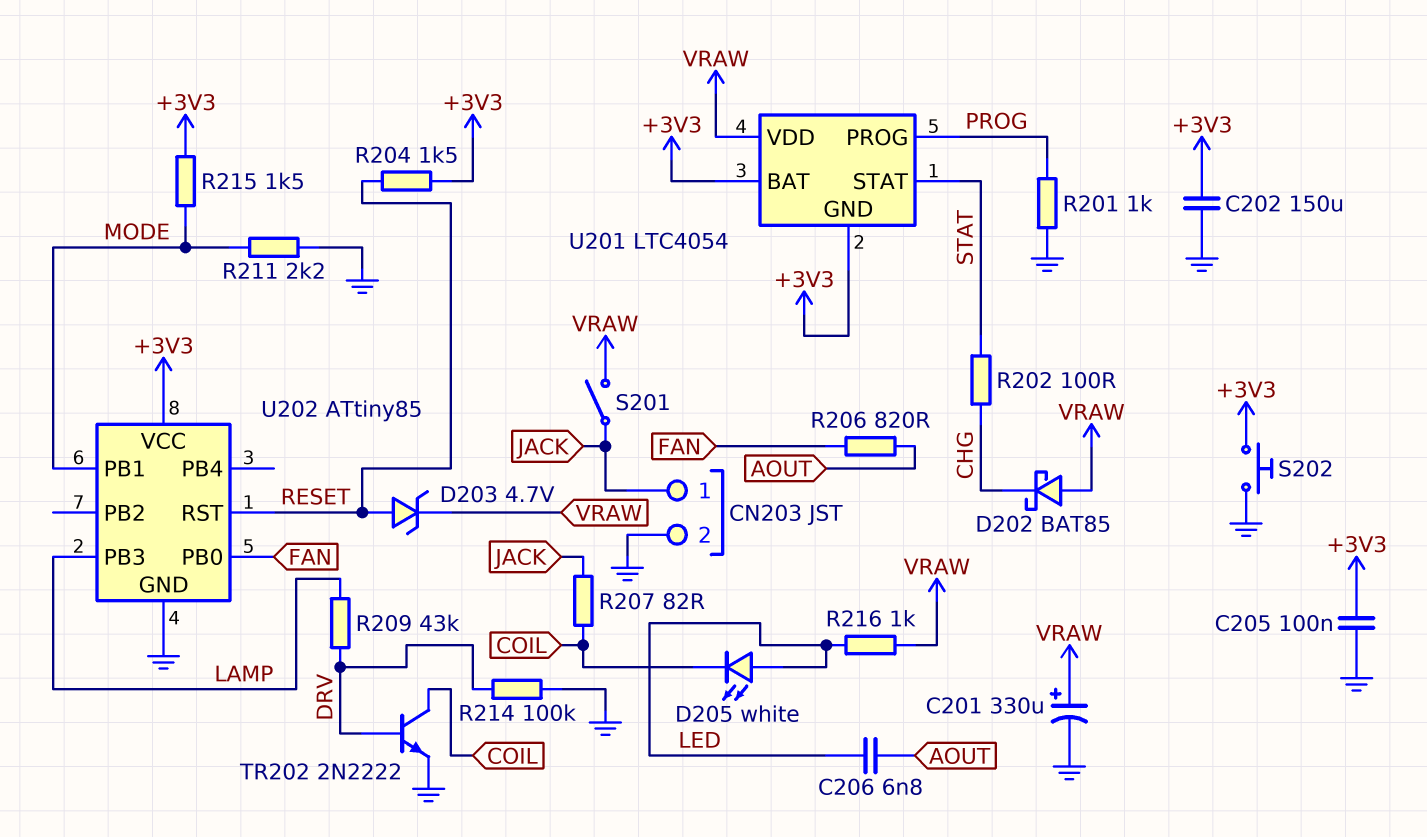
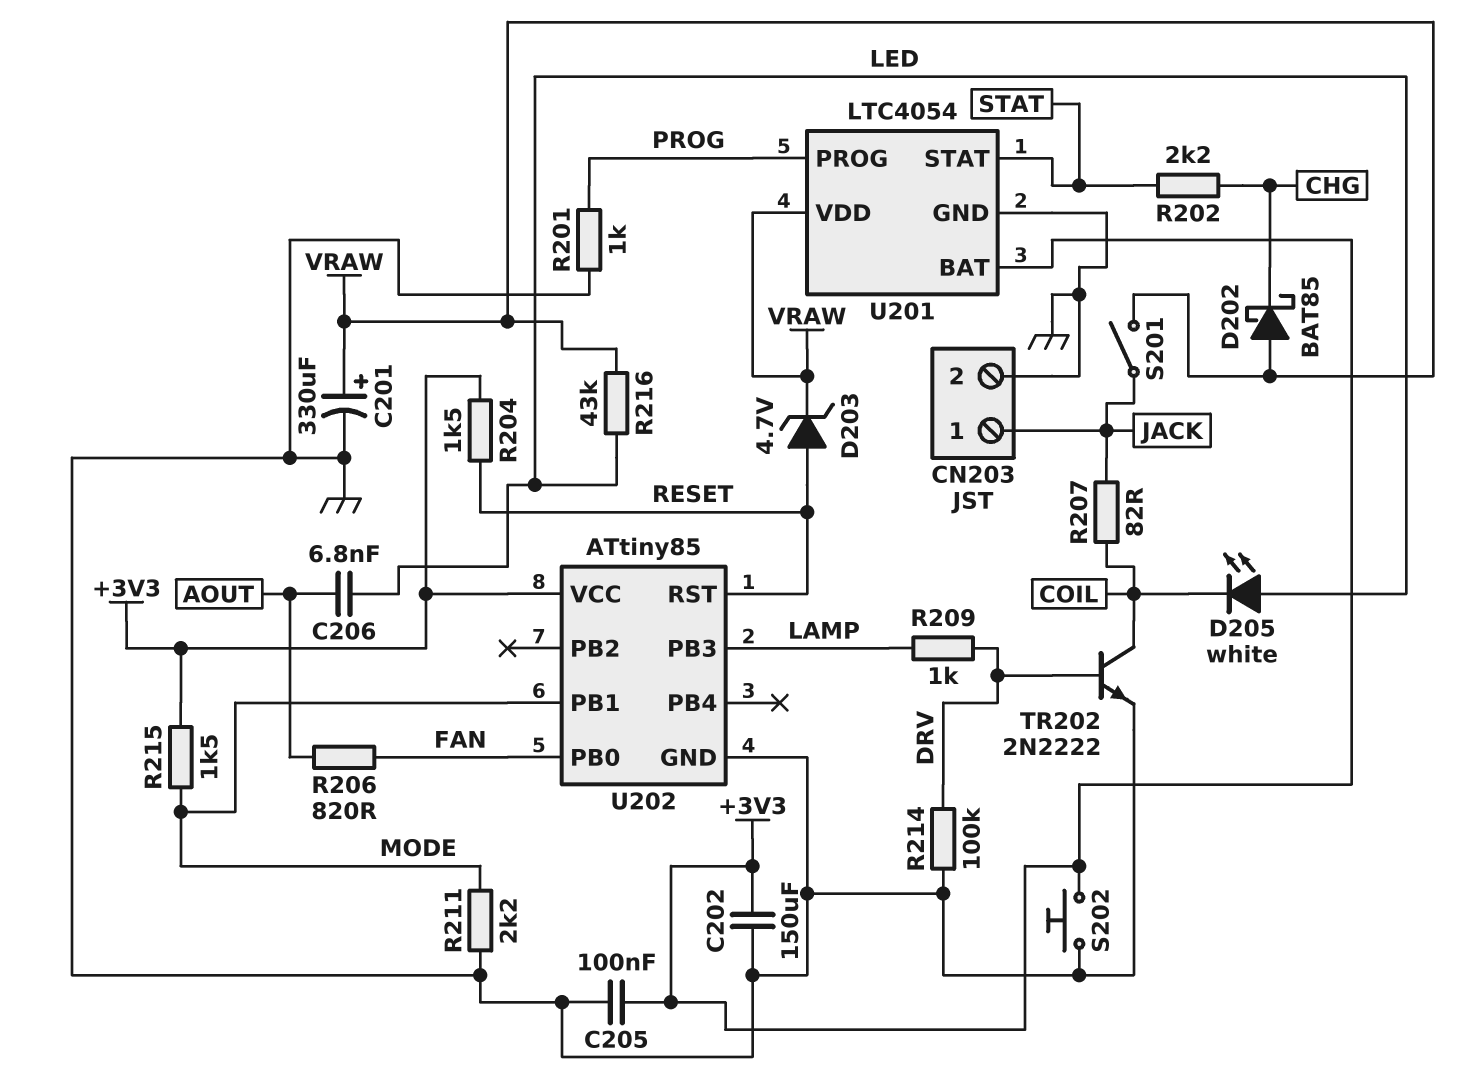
R202: 100 (CHG, STAT) -> 2.2k (CHG, STAT)
R209: 43k (DRV, LAMP) -> 1k (DRV, LAMP)
R216: 1k (LED, VRAW) -> 43k (LED, VRAW)
U201 pin GND: +3V3 -> GND

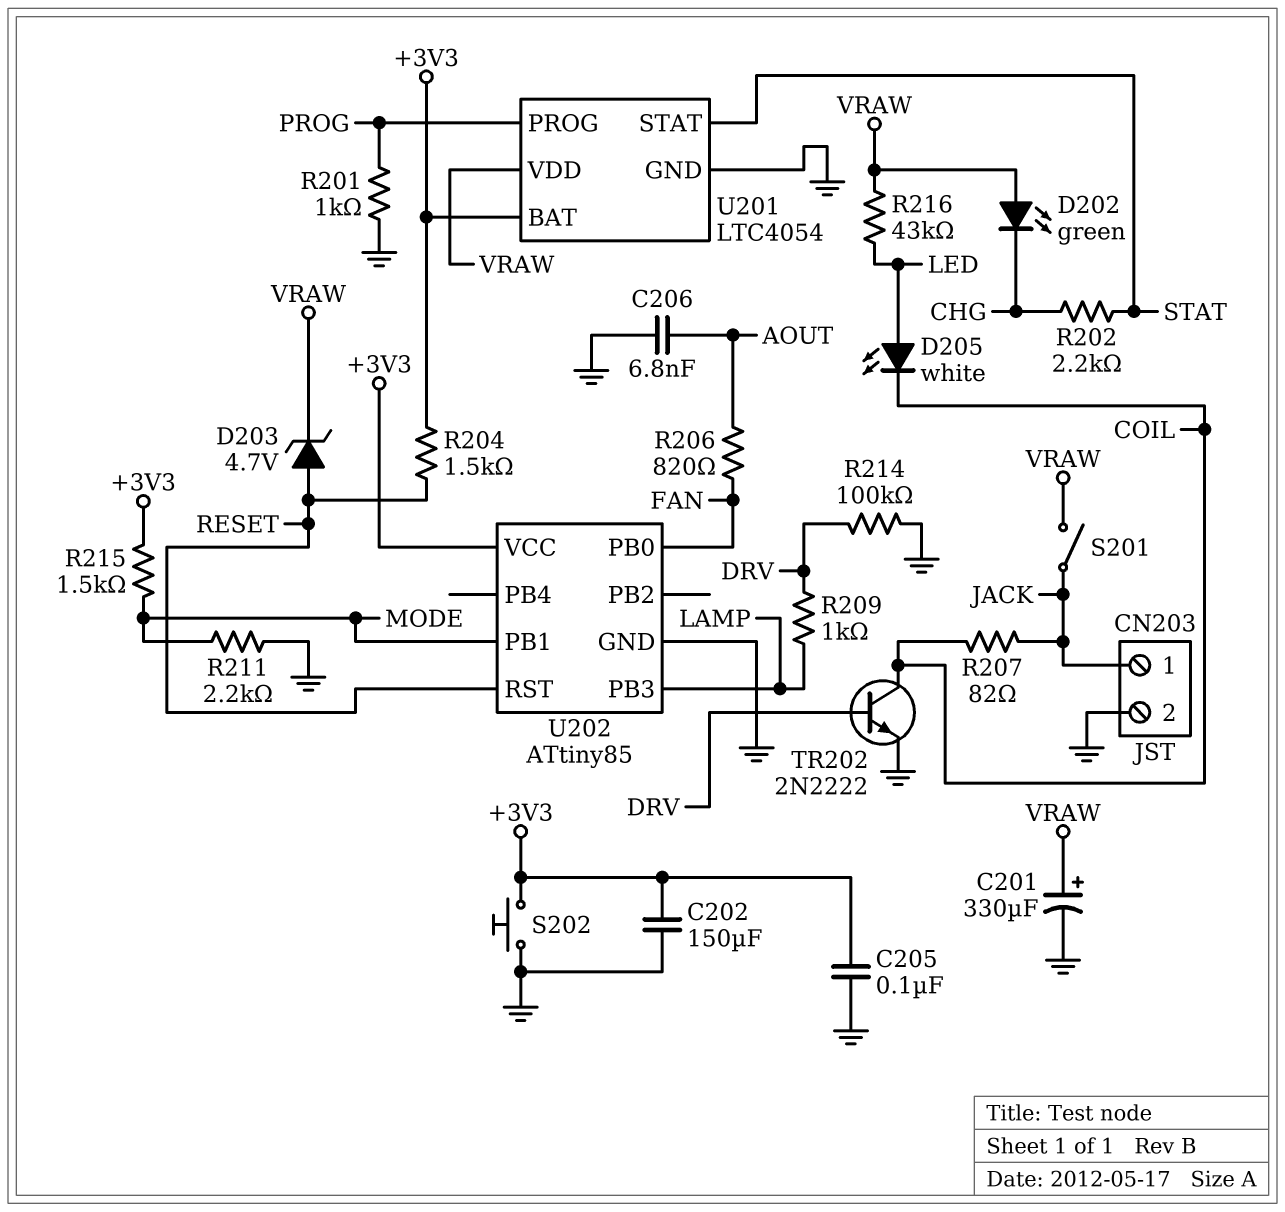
C206: 6.8nF (AOUT, LED) -> 6.8nF (AOUT, GND)
D202: schottky BAT85 (A VRAW, K CHG) -> LED green (A VRAW, K CHG)

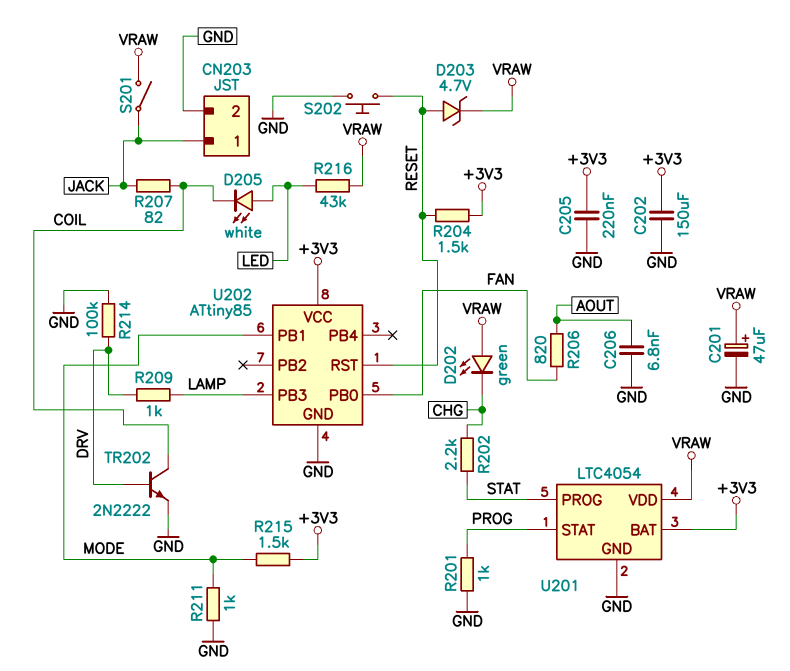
C201: 330uF (plus VRAW, minus GND) -> 47uF (plus VRAW, minus GND)
C205: 100nF (+3V3, GND) -> 220nF (+3V3, GND)
R211: 2.2k (GND, MODE) -> 1k (GND, MODE)
S202: button (+3V3, GND) -> button (GND, RESET)
U201 pin PROG: PROG -> STAT
U201 pin STAT: STAT -> PROG

